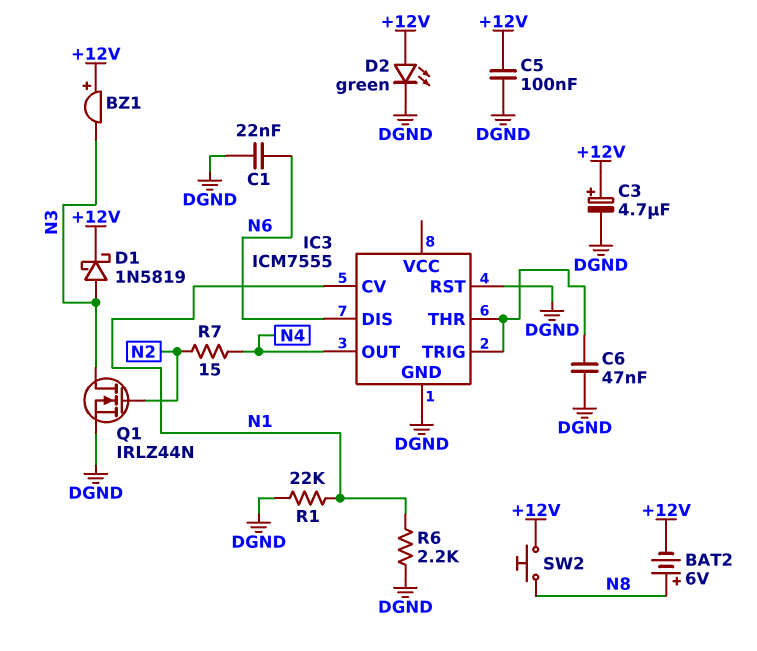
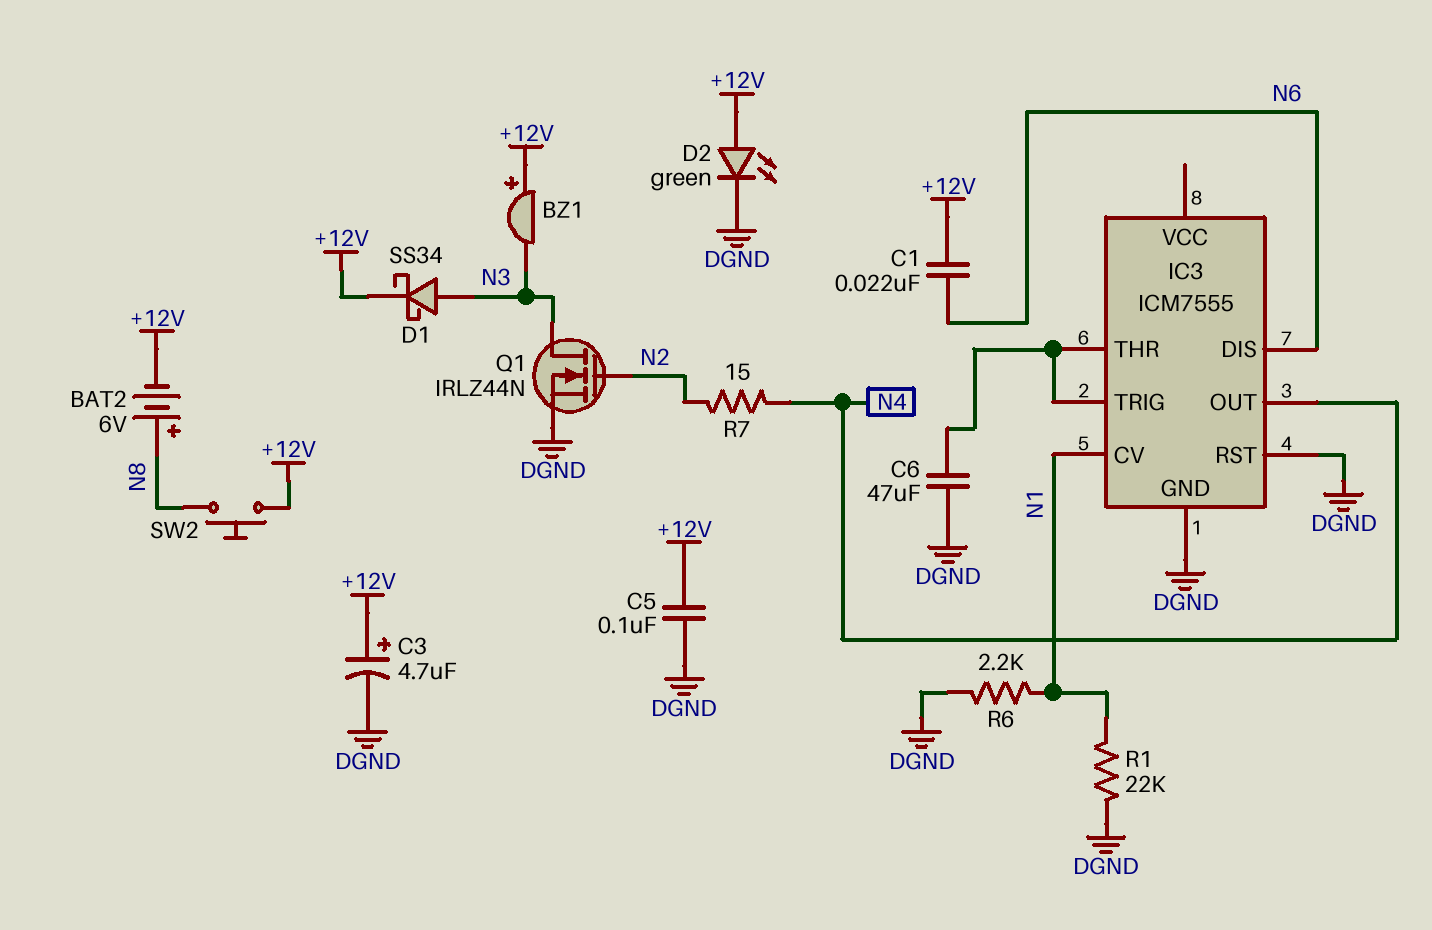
C1: 22nF (DGND, N6) -> 22nF (+12V, N6)
C6: 47nF (DGND, IC3/THR) -> 47uF (DGND, IC3/THR)
D1: schottky 1N5819 (A N3, K +12V) -> schottky SS34 (A N3, K +12V)

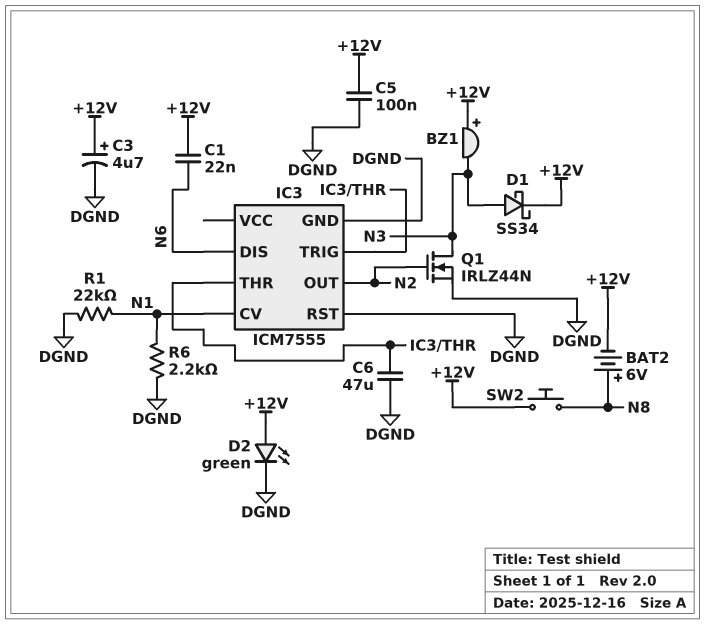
IC3 pin OUT: N4 -> N2
R7: 15 (N2, N4) -> none

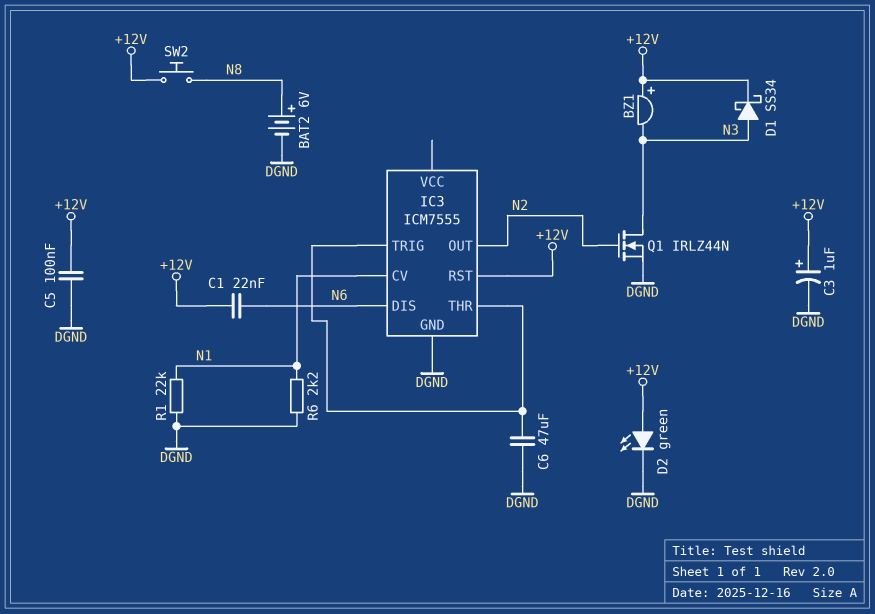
BAT2: 6V (plus N8, minus +12V) -> 6V (plus N8, minus DGND)
C3: 4.7uF (plus +12V, minus DGND) -> 1uF (plus +12V, minus DGND)
IC3 pin RST: DGND -> +12V

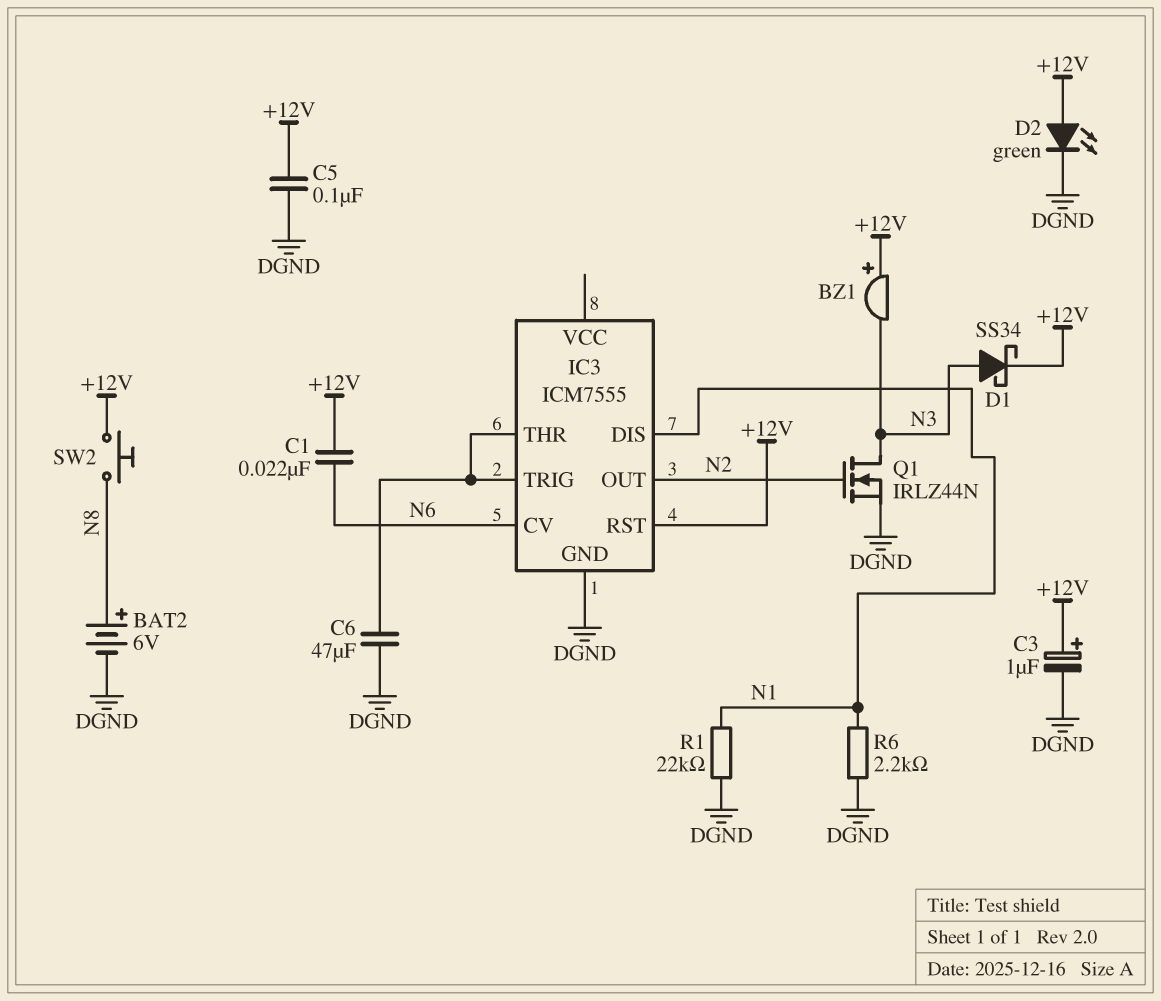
IC3 pin CV: N1 -> N6
IC3 pin DIS: N6 -> N1

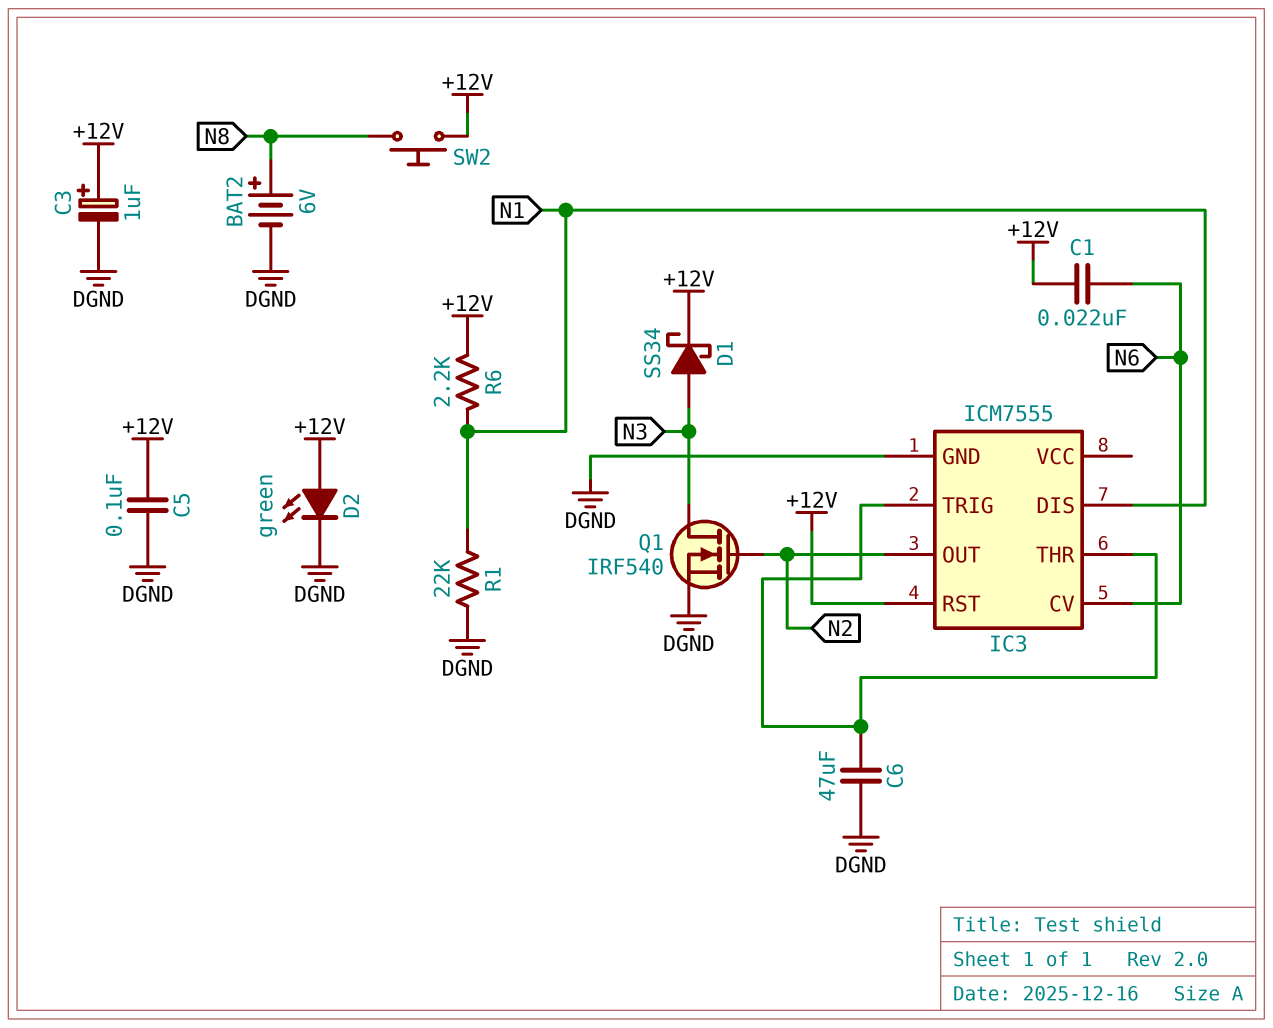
BZ1: buzzer (plus +12V, minus N3) -> none
Q1: NMOS IRLZ44N (G N2, D N3, S DGND) -> NMOS IRF540 (G N2, D N3, S DGND)
R6: 2.2k (DGND, N1) -> 2.2k (+12V, N1)

